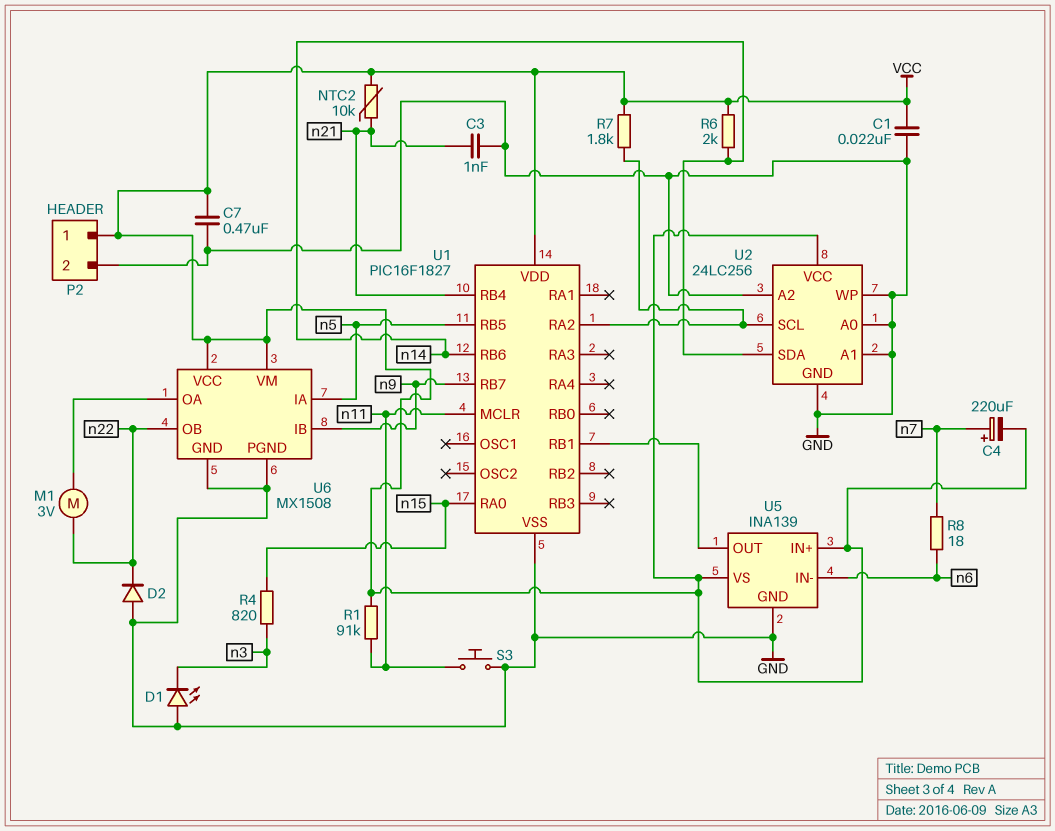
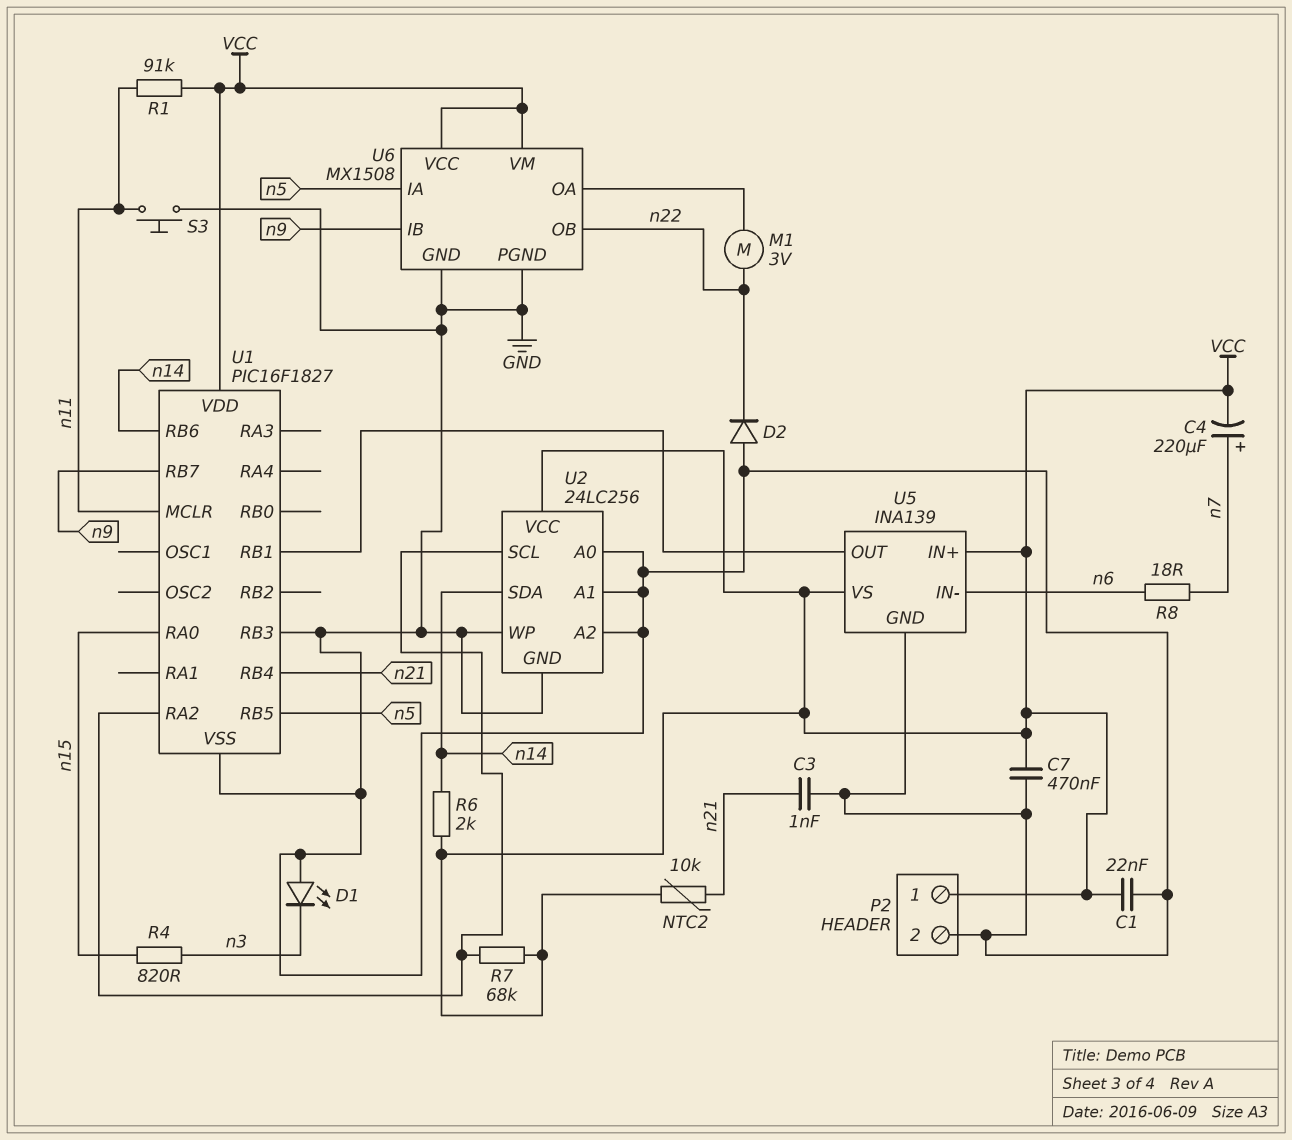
R7: 1.8k (U1/RA2, VCC) -> 68k (U1/RA2, VCC)
U1 pin RB3: none -> GND

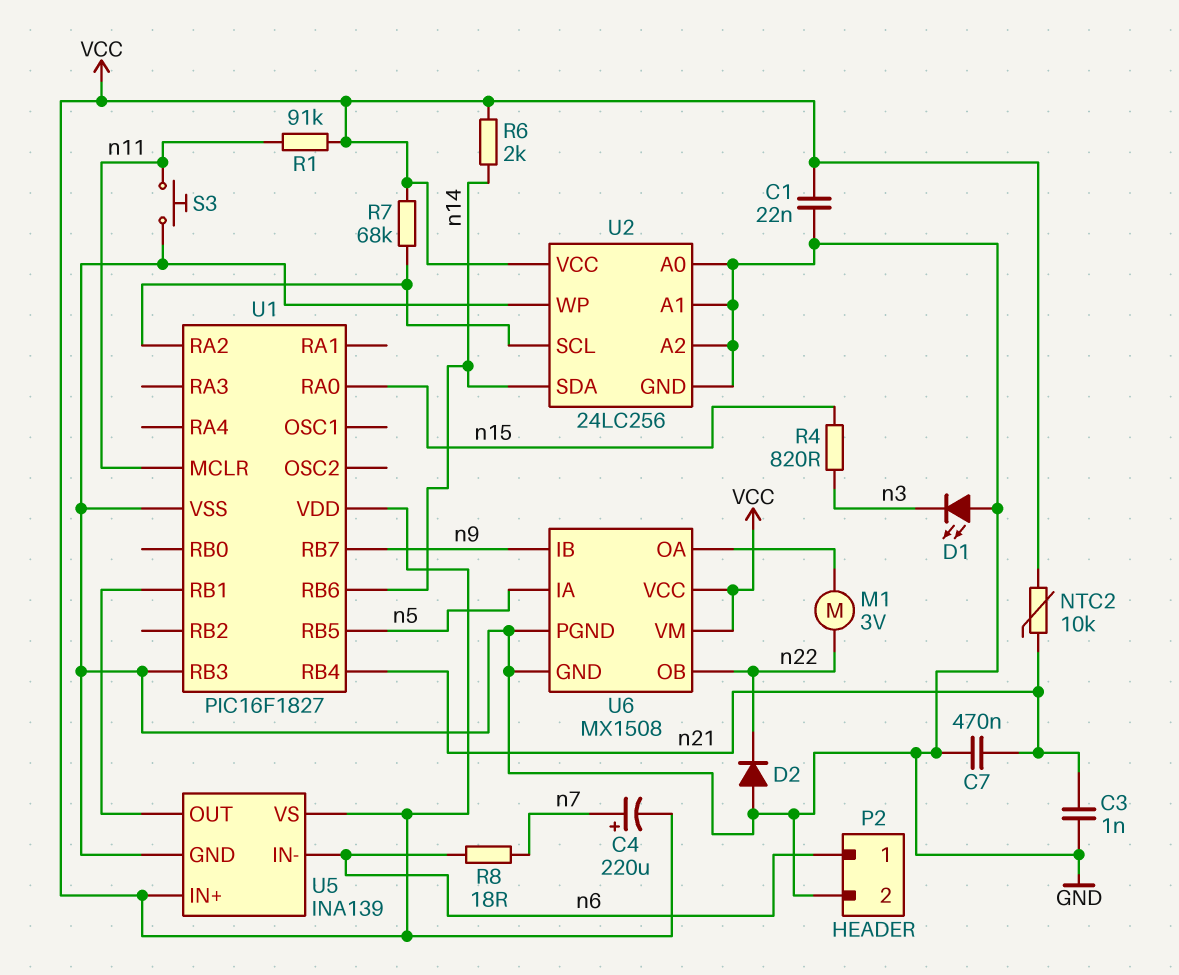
C7: 470nF (GND, VCC) -> 470nF (GND, n21)
P2 pin 1: VCC -> n6

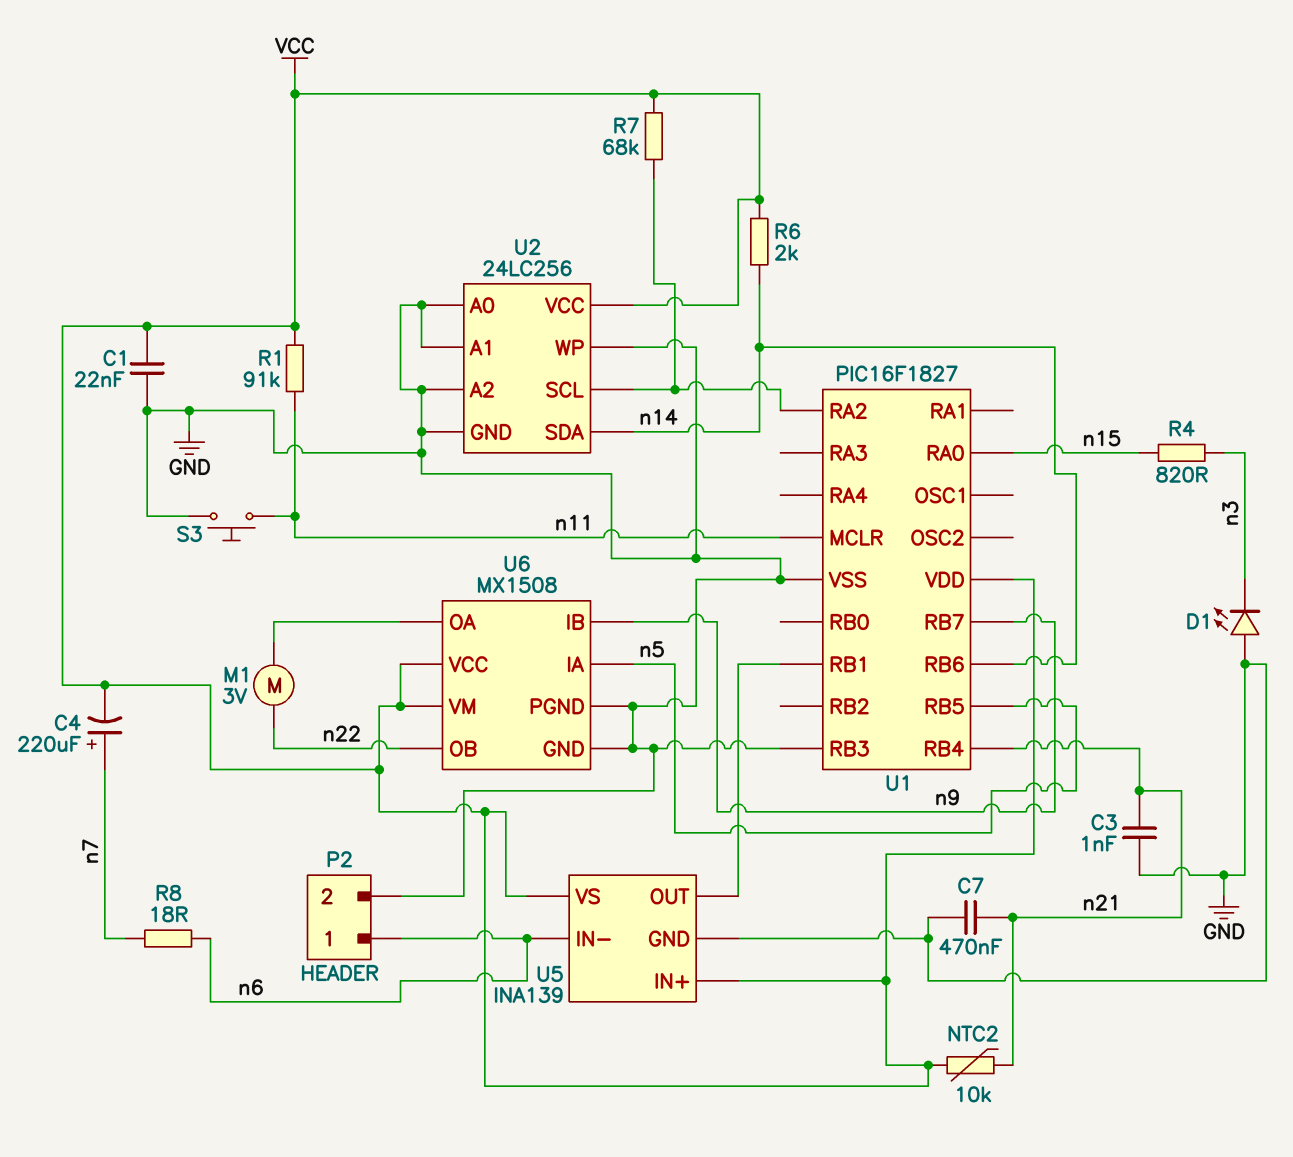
D2: diode (A GND, K n22) -> none

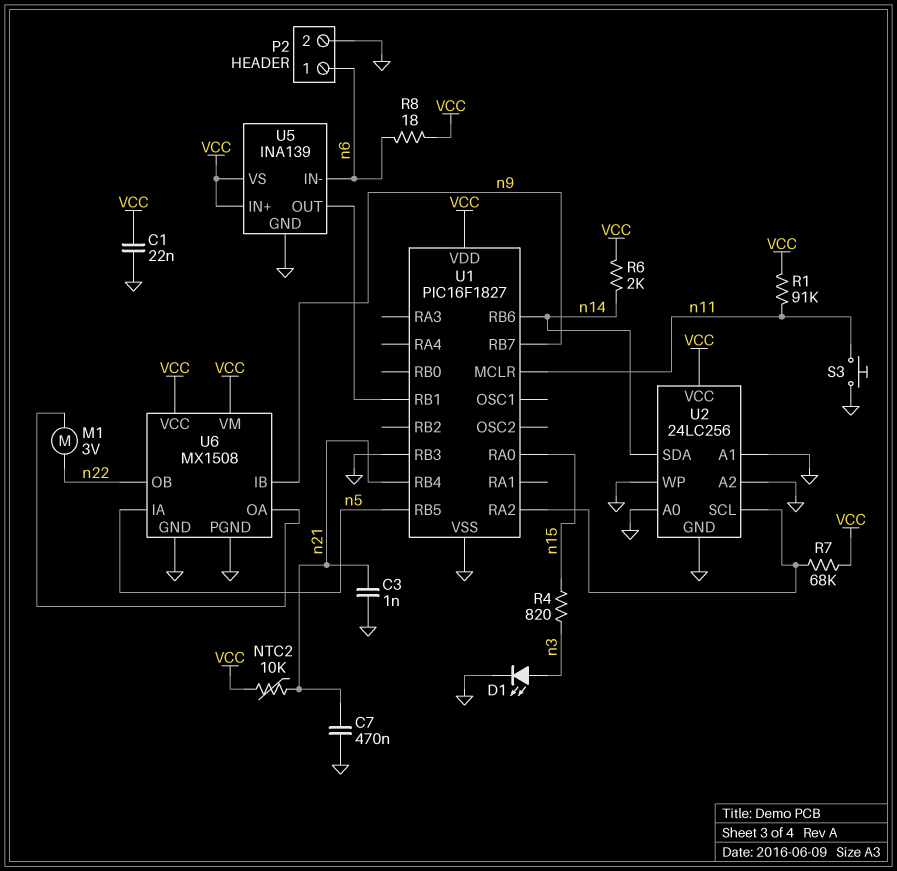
C4: 220uF (plus n7, minus VCC) -> none
D1: LED (A GND, K n3) -> LED (A n3, K GND)
R8: 18 (n6, n7) -> 18 (VCC, n6)

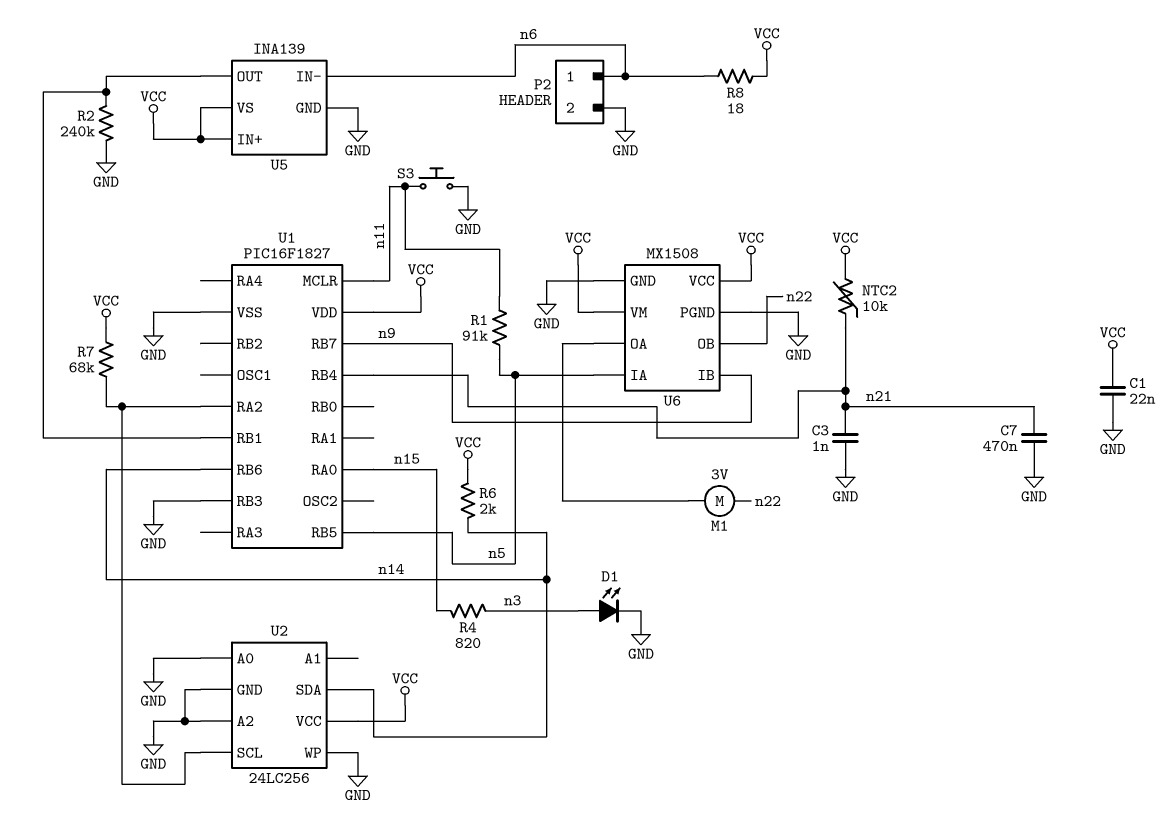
R1: 91k (VCC, n11) -> 91k (n5, n11)
R2: none -> 240k (GND, U1/RB1)
U2 pin A1: GND -> none

